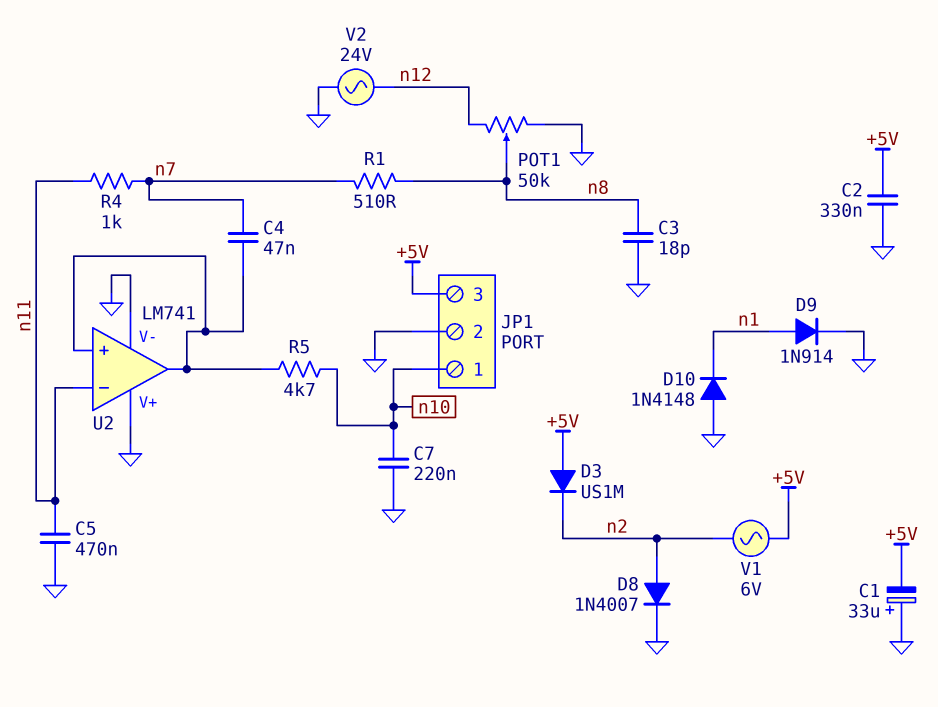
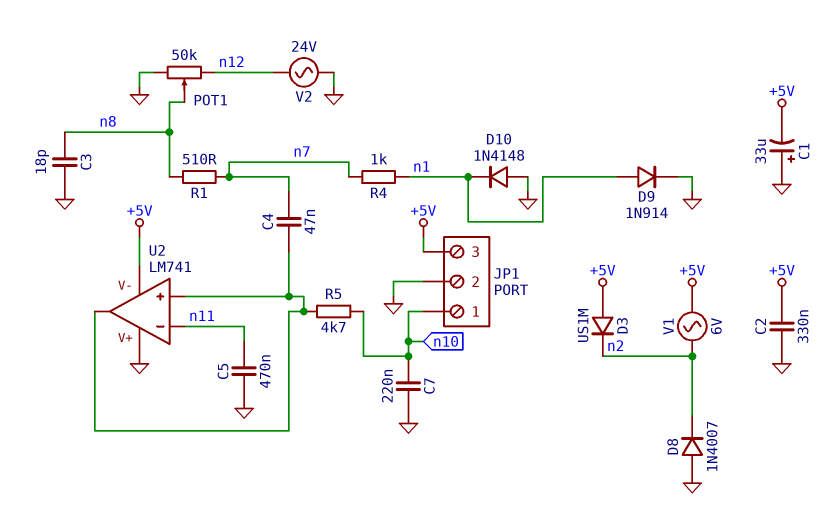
D8: diode 1N4007 (A n2, K GND) -> diode 1N4007 (A GND, K n2)
R4: 1k (n7, n11) -> 1k (n1, n7)
U2 pin V-: GND -> +5V

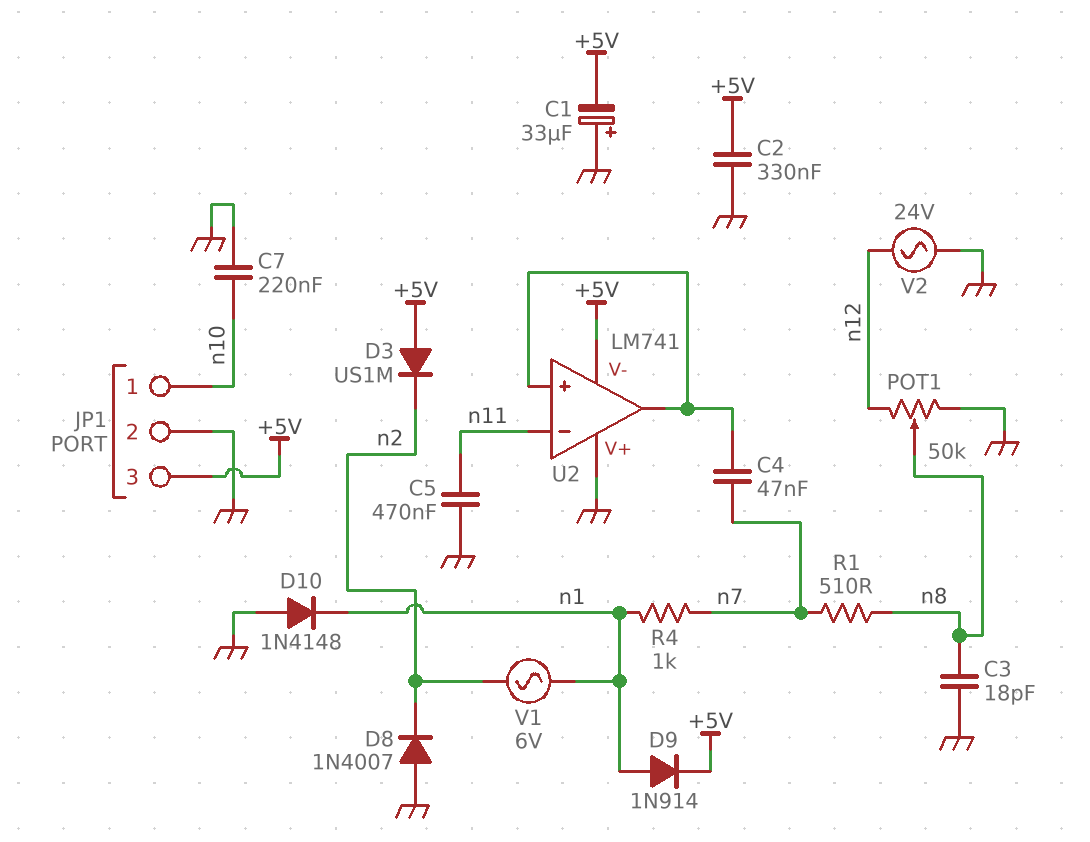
D9: diode 1N914 (A n1, K GND) -> diode 1N914 (A n1, K +5V)
R5: 4.7k (U2/in+, n10) -> none
V1: AC 6V (+5V, n2) -> AC 6V (n1, n2)

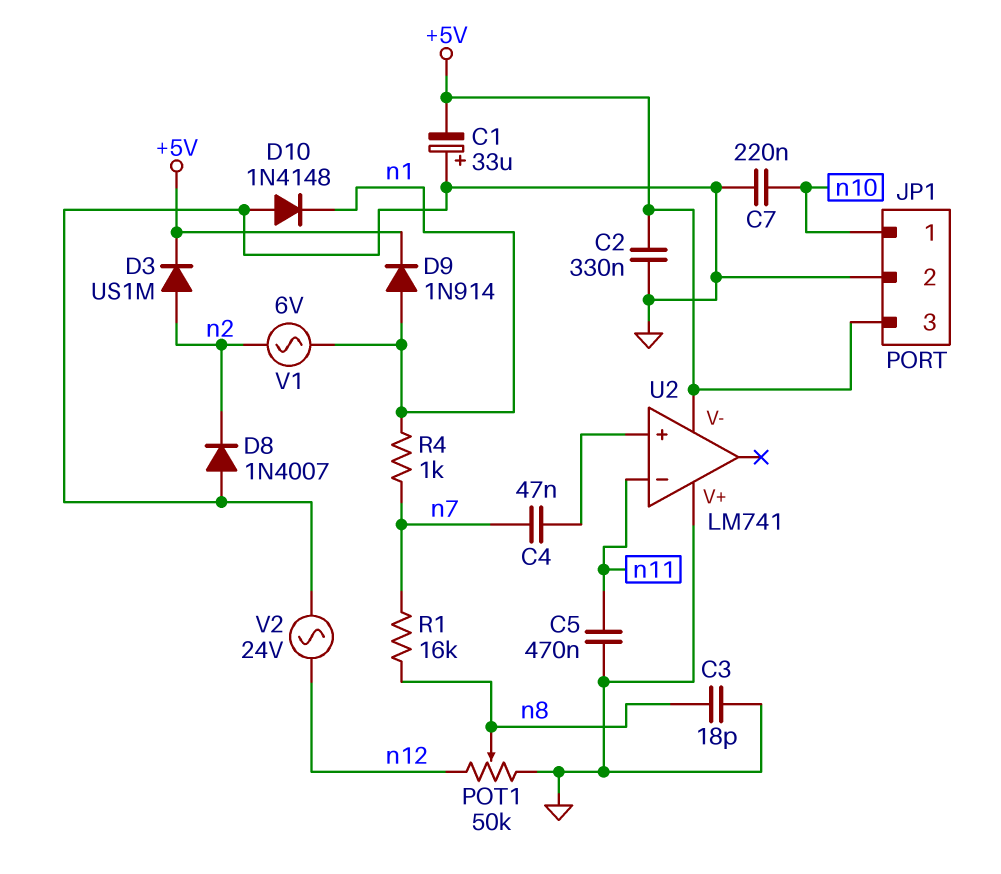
D3: diode US1M (A +5V, K n2) -> diode US1M (A n2, K +5V)
R1: 510 (n7, n8) -> 16k (n7, n8)
U2 pin out: U2/in+ -> none

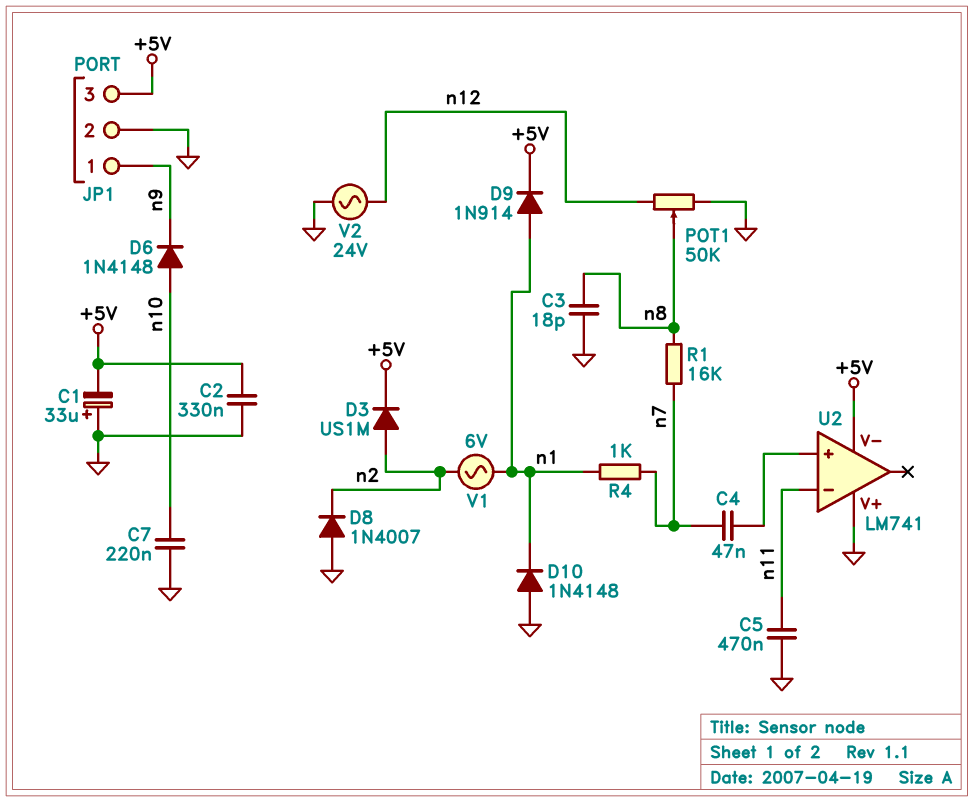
D6: none -> diode 1N4148 (A n10, K n9)
JP1 pin 1: n10 -> n9

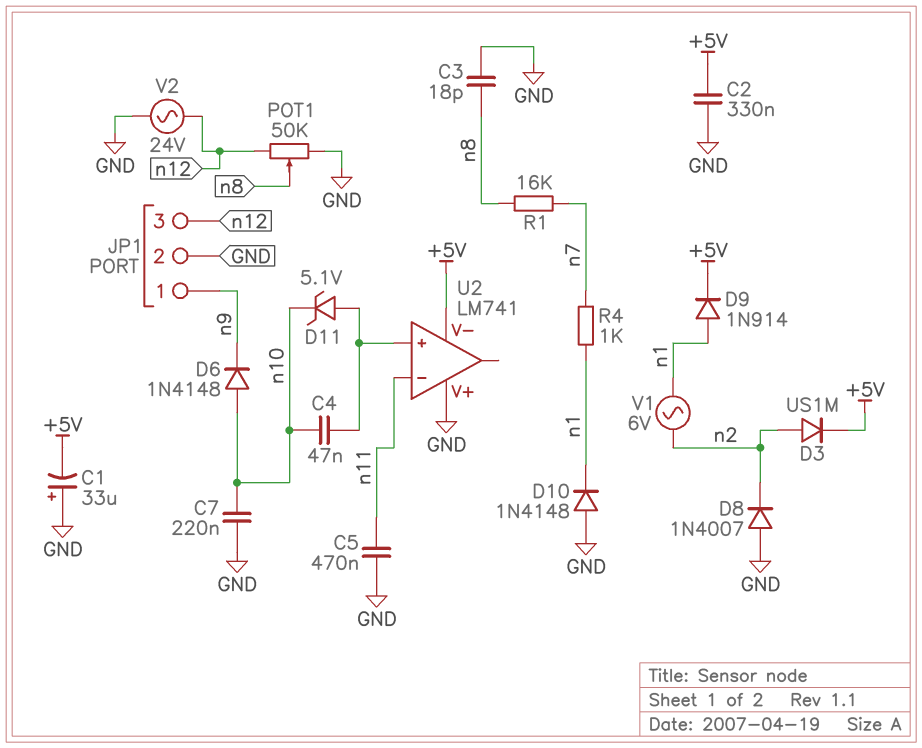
C4: 47nF (U2/in+, n7) -> 47nF (U2/in+, n10)
D11: none -> zener 5.1V (A U2/in+, K n10)
JP1 pin 3: +5V -> n12

